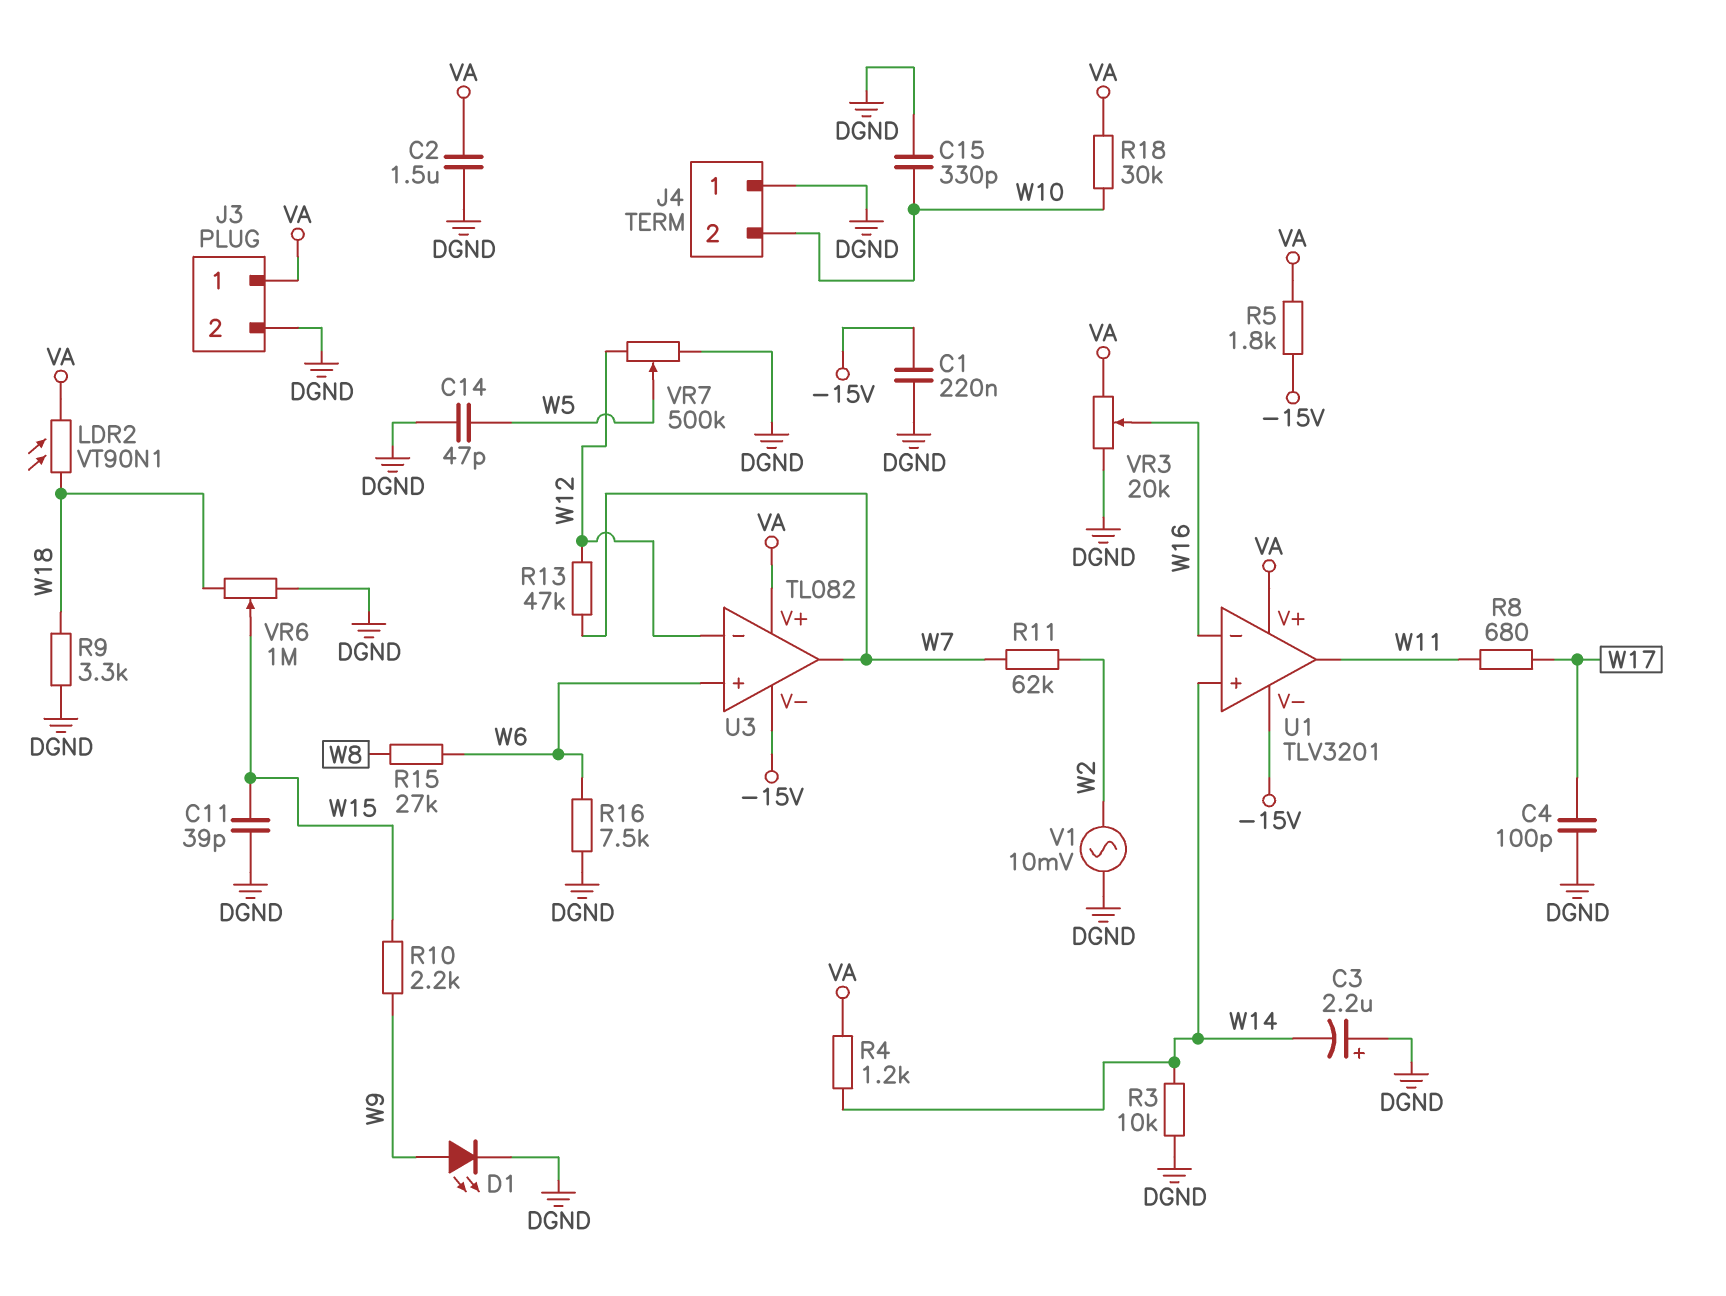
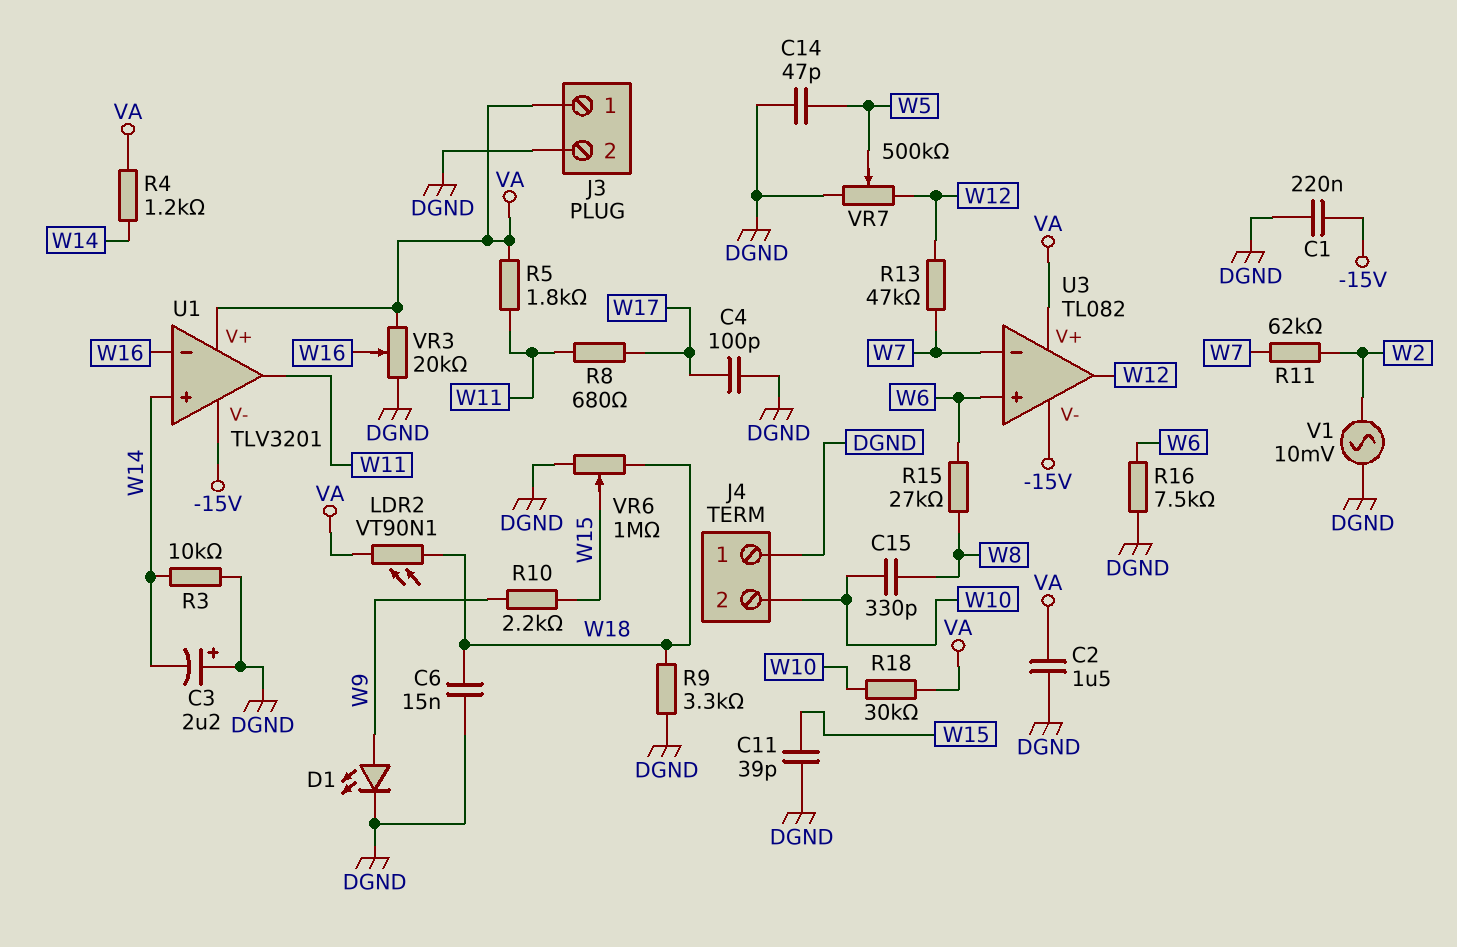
C6: none -> 15nF (DGND, W18)
C15: 330pF (DGND, W10) -> 330pF (W8, W10)
R5: 1.8k (-15V, VA) -> 1.8k (VA, W11)
U3 pin in-: W12 -> W7
U3 pin out: W7 -> W12

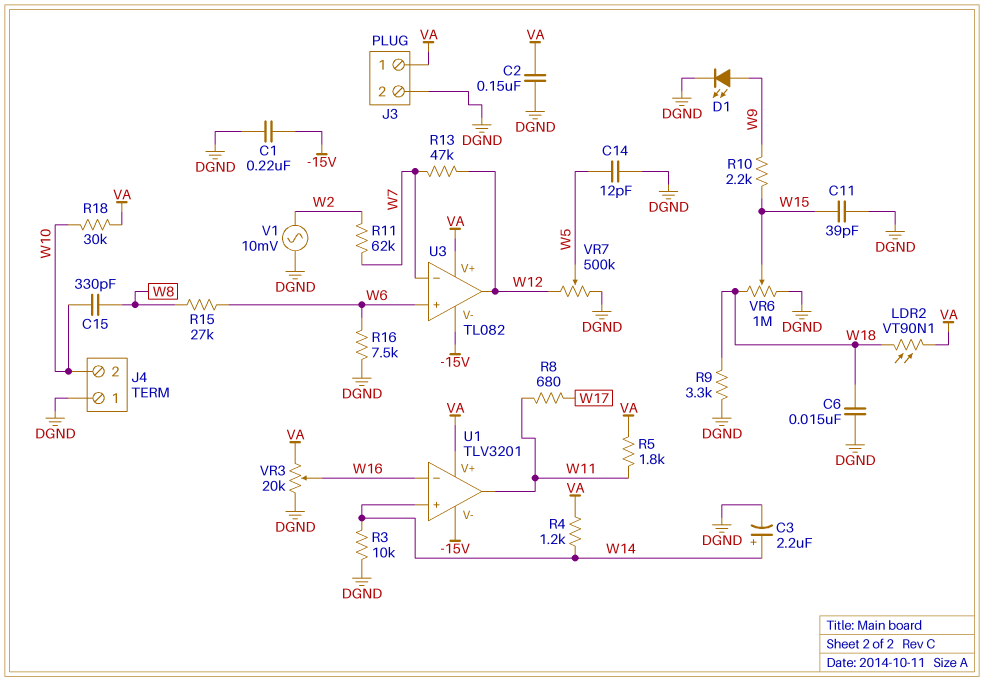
C2: 1.5uF (DGND, VA) -> 150nF (DGND, VA)
C3: 2.2uF (plus DGND, minus W14) -> 2.2uF (plus W14, minus DGND)
C4: 100pF (DGND, W17) -> none
C14: 47pF (DGND, W5) -> 12pF (DGND, W5)

